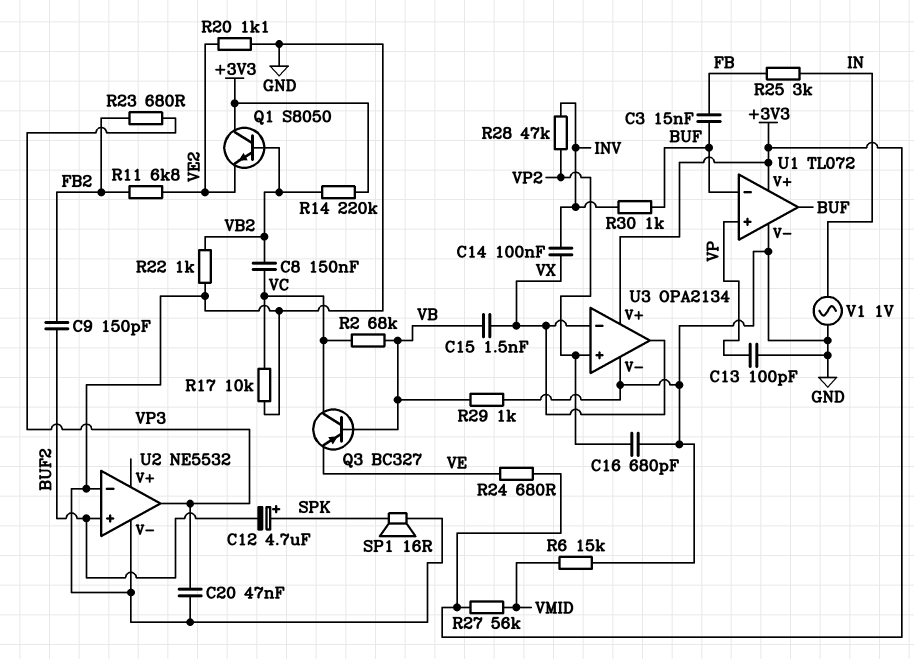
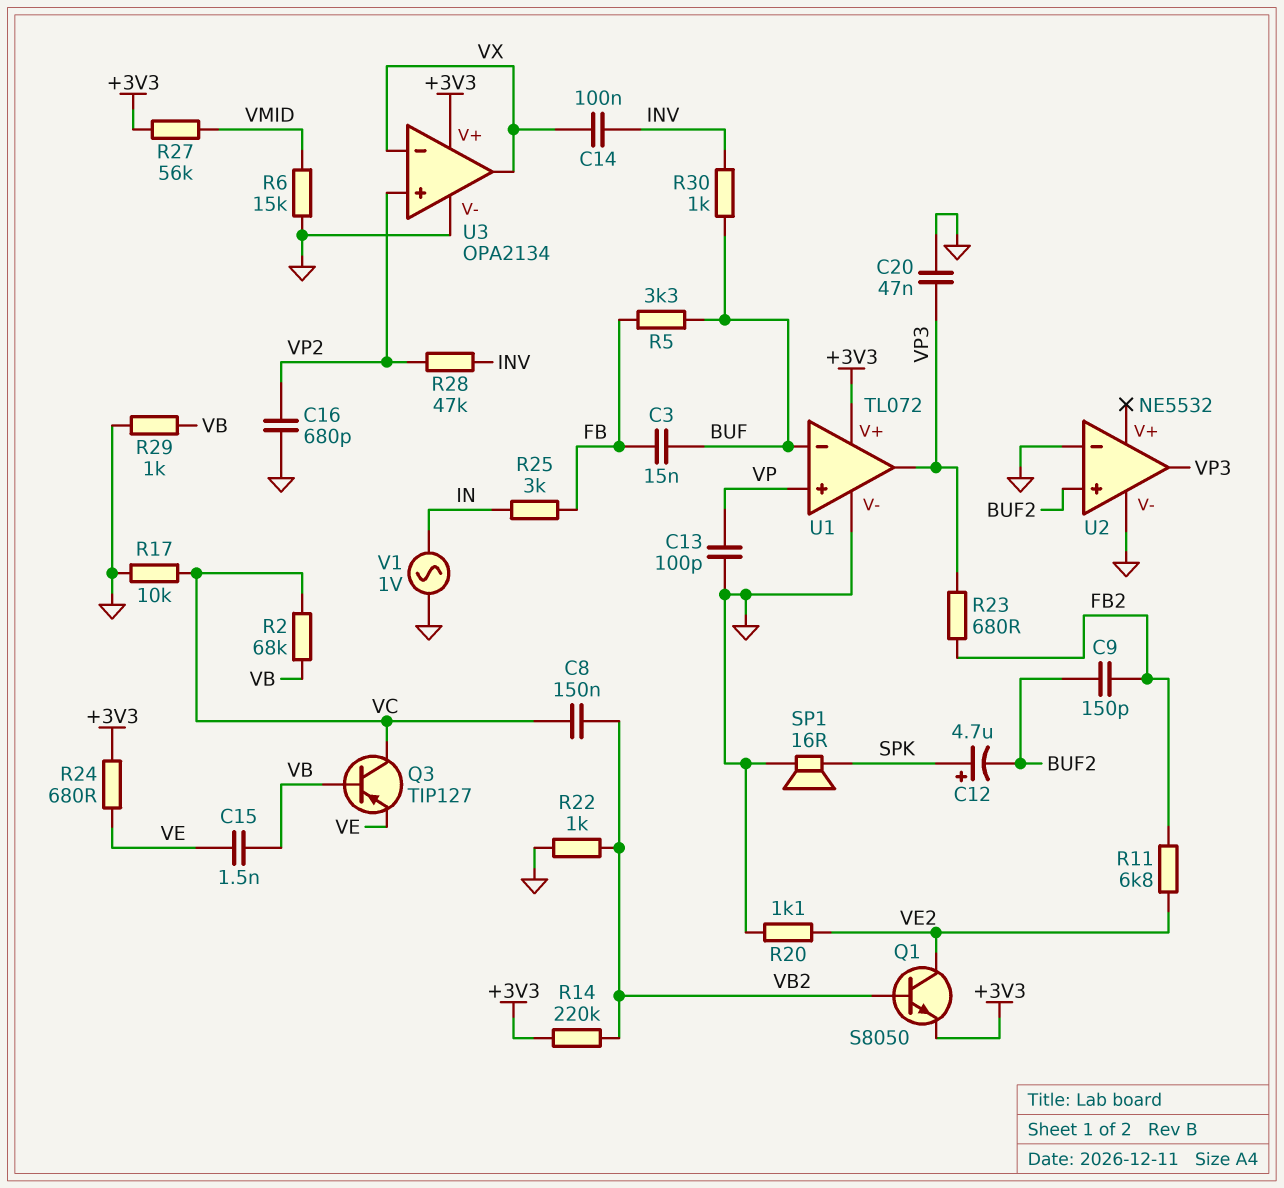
C15: 1.5nF (VB, VX) -> 1.5nF (VB, VE)
Q1: NPN S8050 (B VB2, C +3V3, E VE2) -> NPN S8050 (B VB2, C VE2, E +3V3)
Q3: PNP BC327 (B VB, C VC, E VE) -> PNP TIP127 (B VB, C VC, E VE)
R5: none -> 3.3k (BUF, FB)
U1 pin out: BUF -> VP3

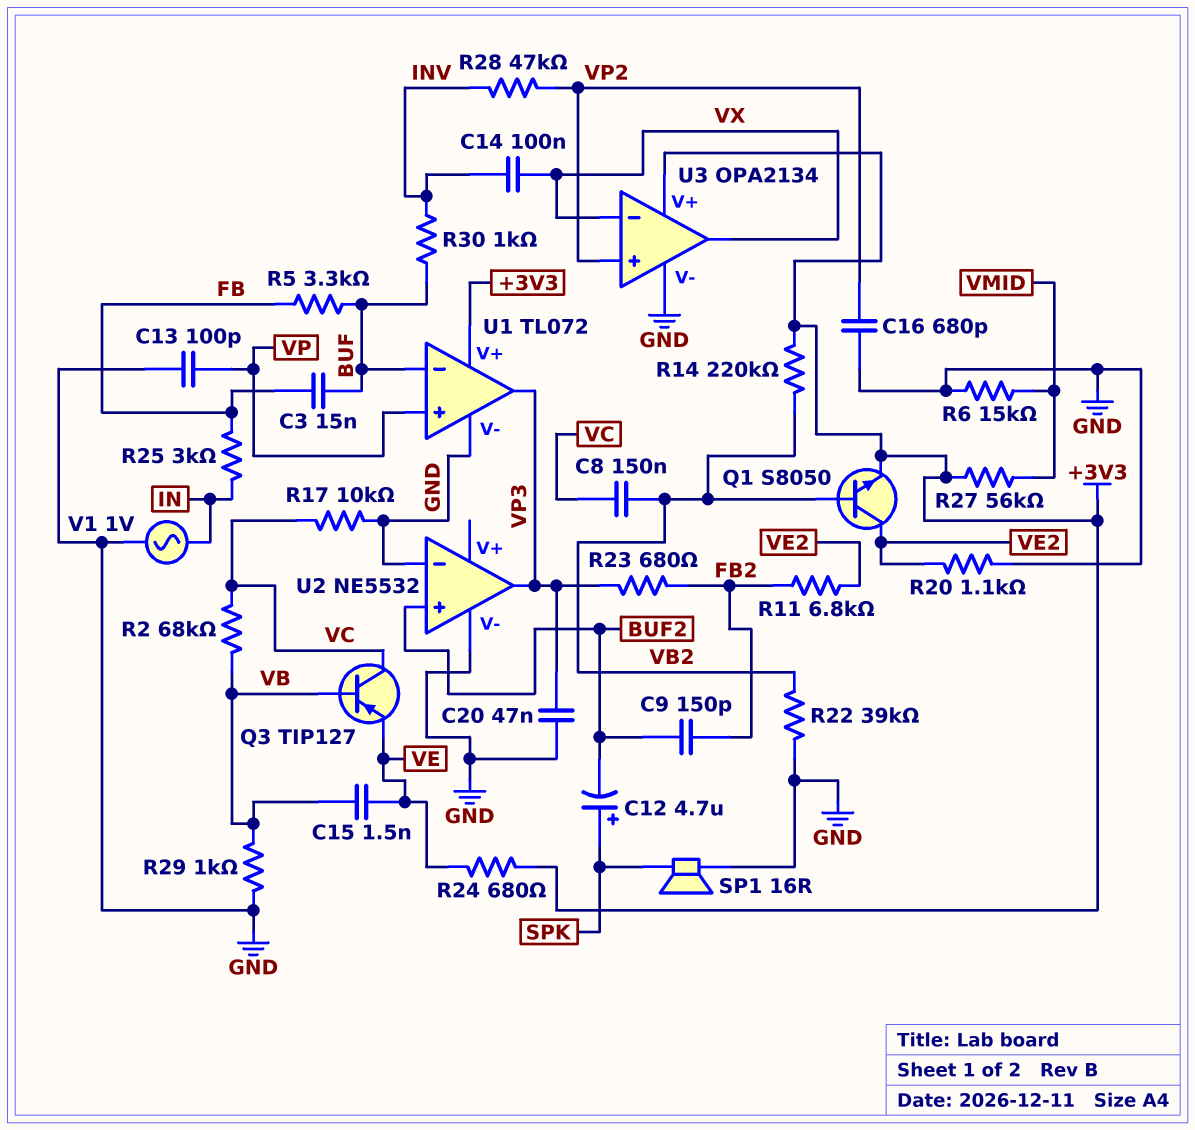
R22: 1k (GND, VB2) -> 39k (GND, VB2)

